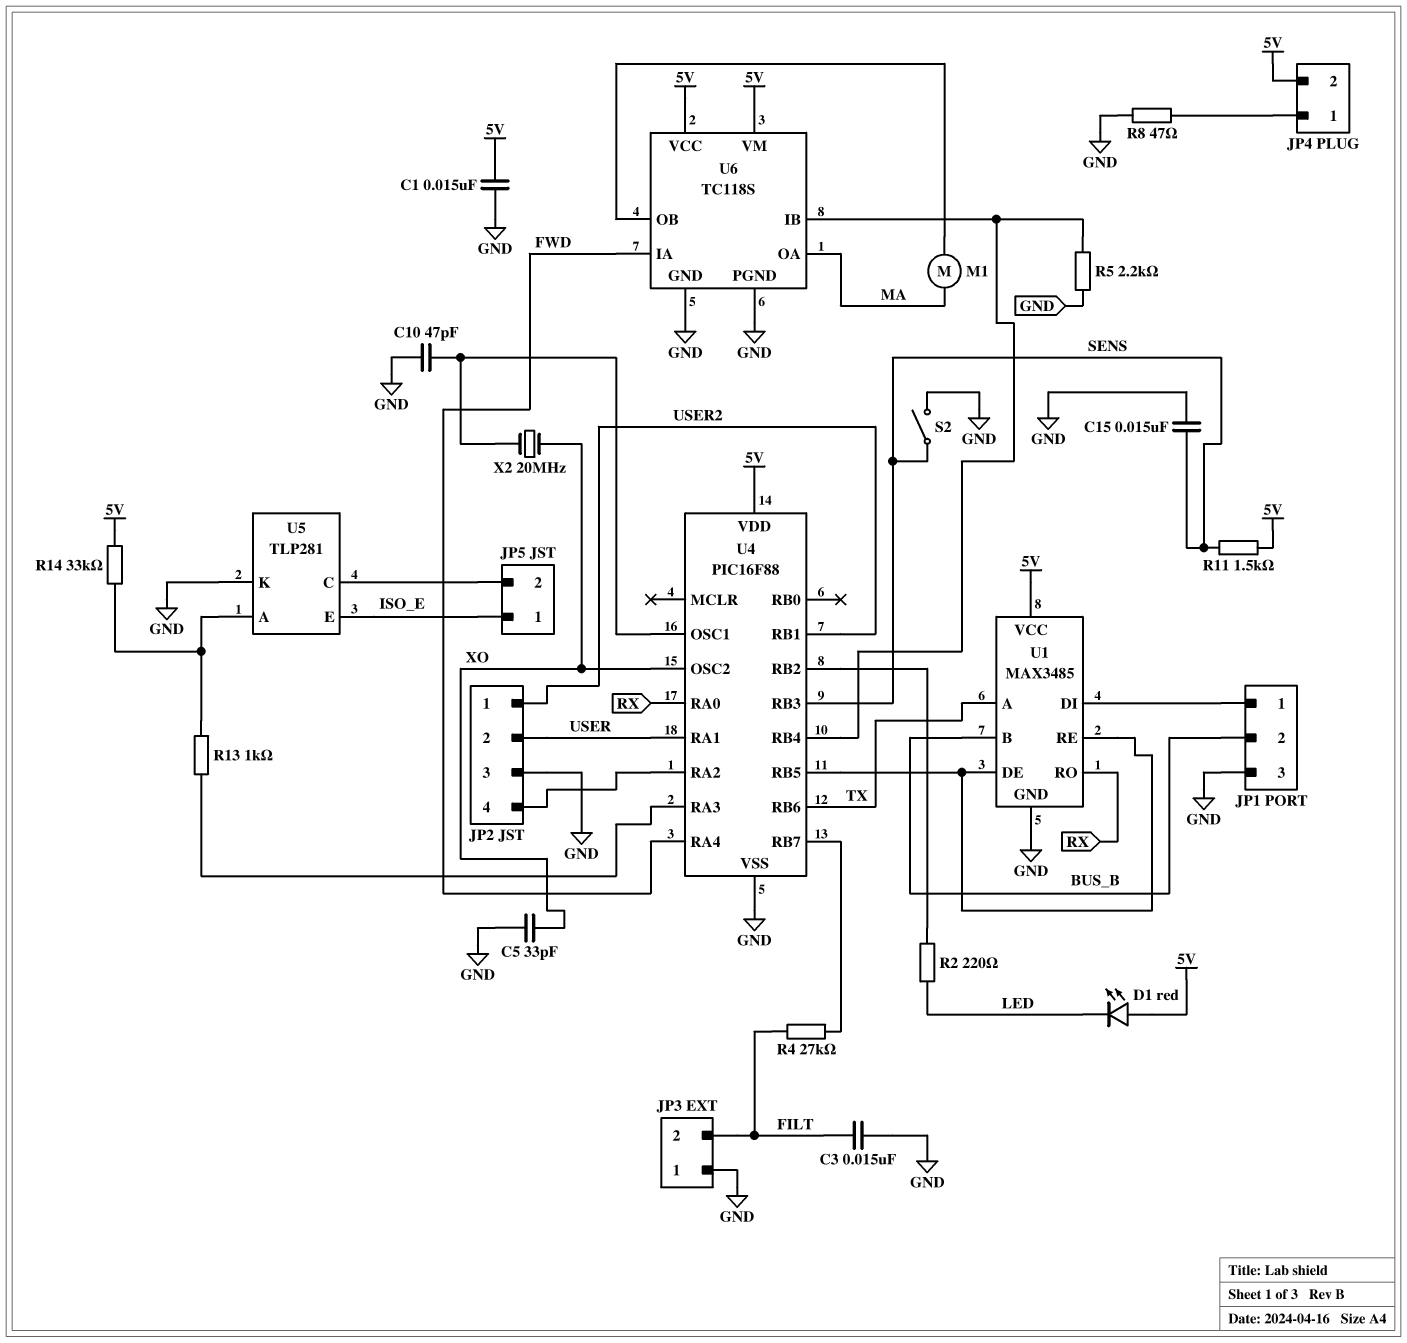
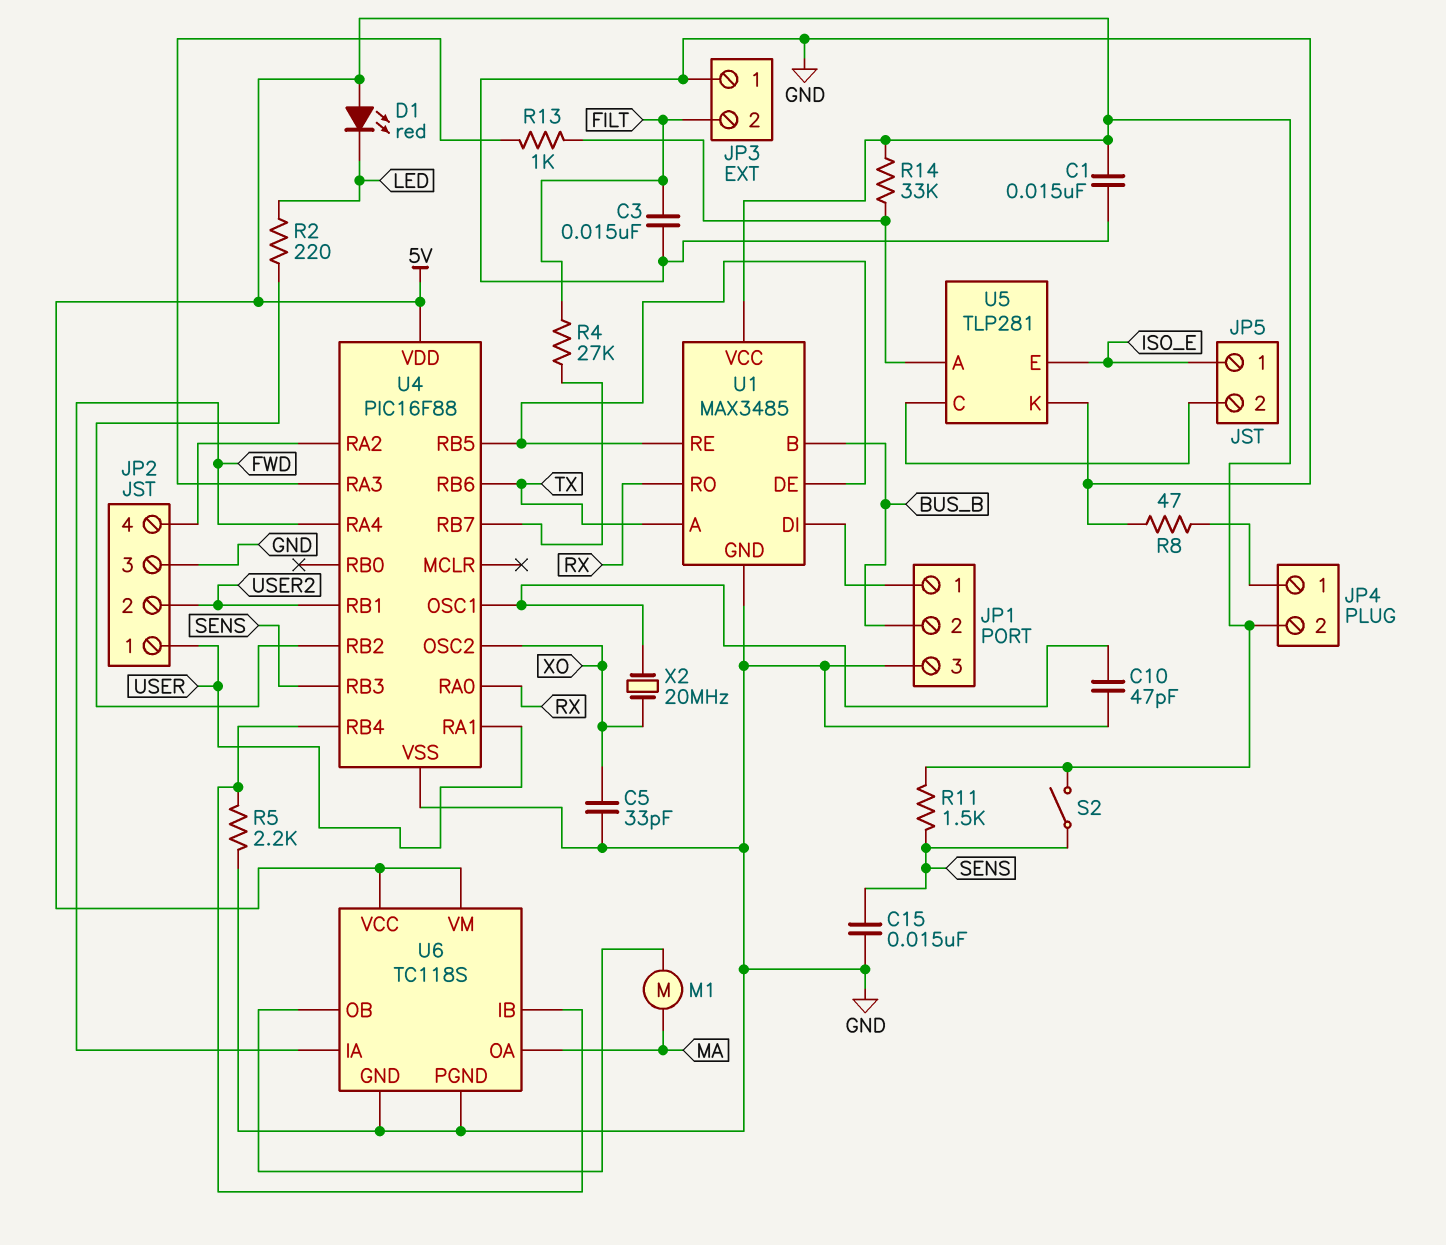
JP2 pin 1: USER2 -> USER
JP2 pin 2: USER -> USER2
S2: switch (GND, SENS) -> switch (5V, SENS)

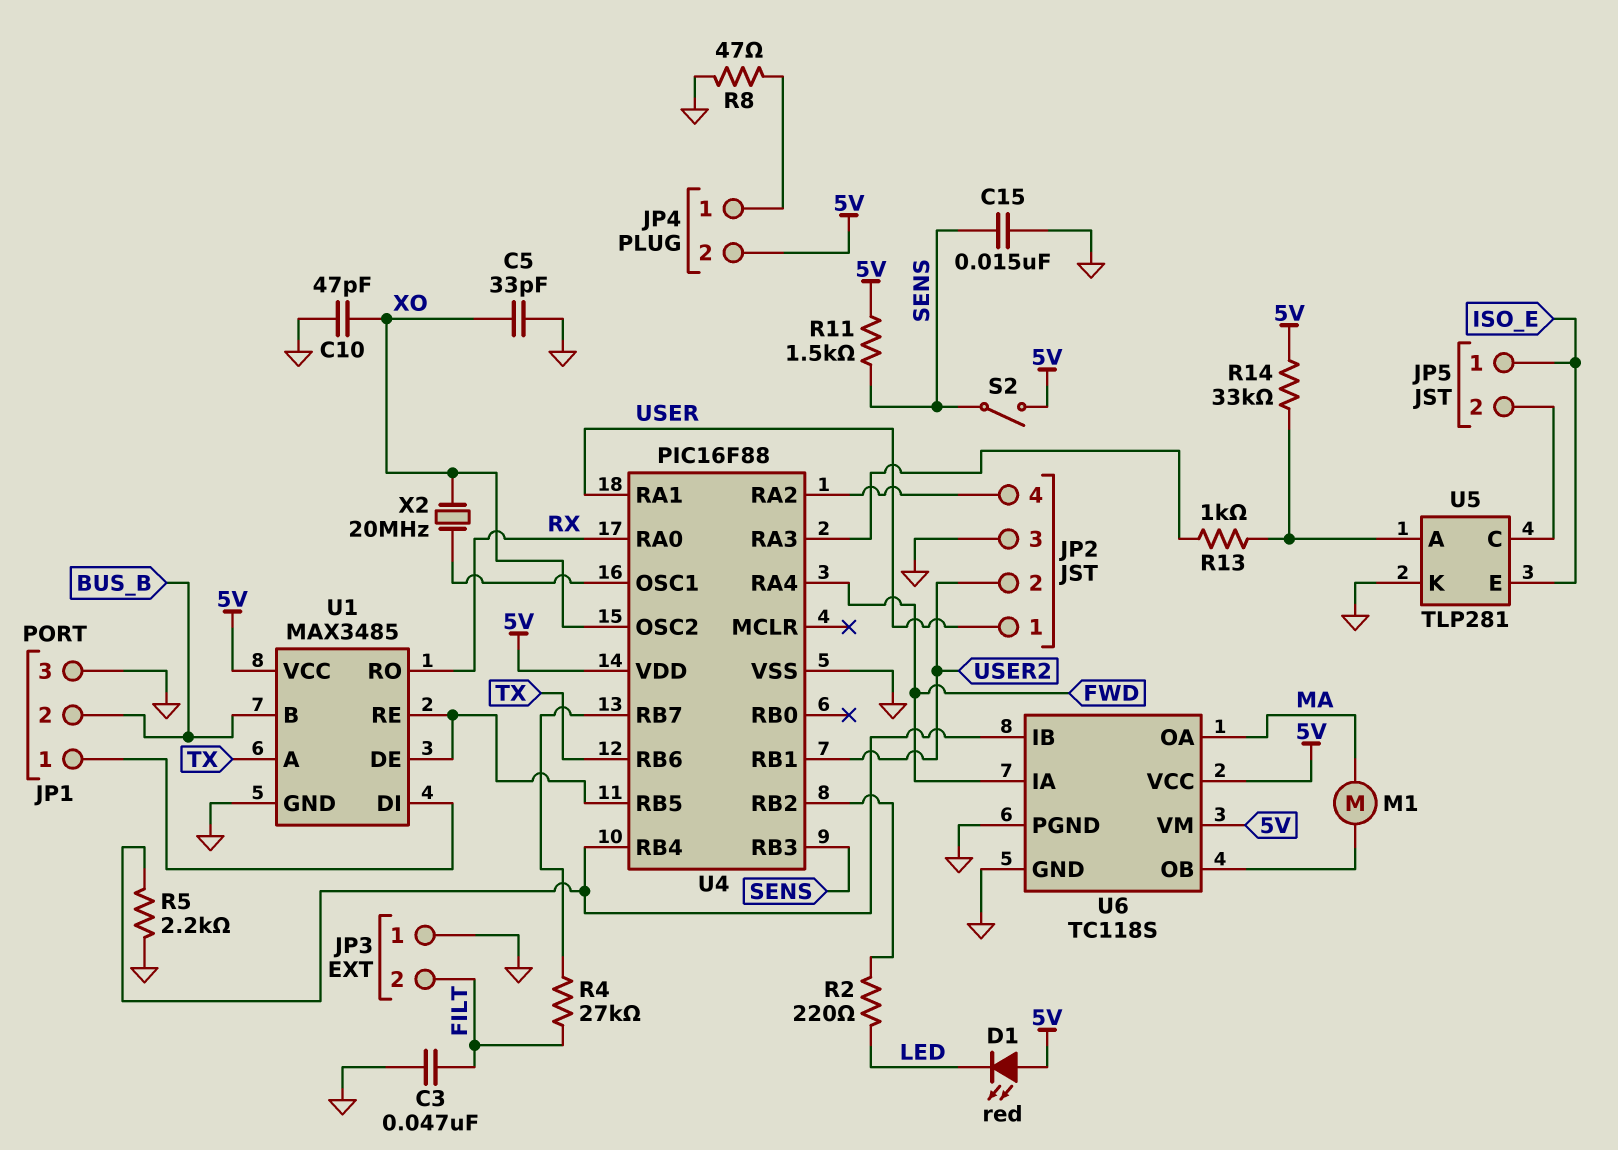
C1: 15nF (5V, GND) -> none
C3: 15nF (FILT, GND) -> 47nF (FILT, GND)
C10: 47pF (GND, U4/OSC1) -> 47pF (GND, XO)

